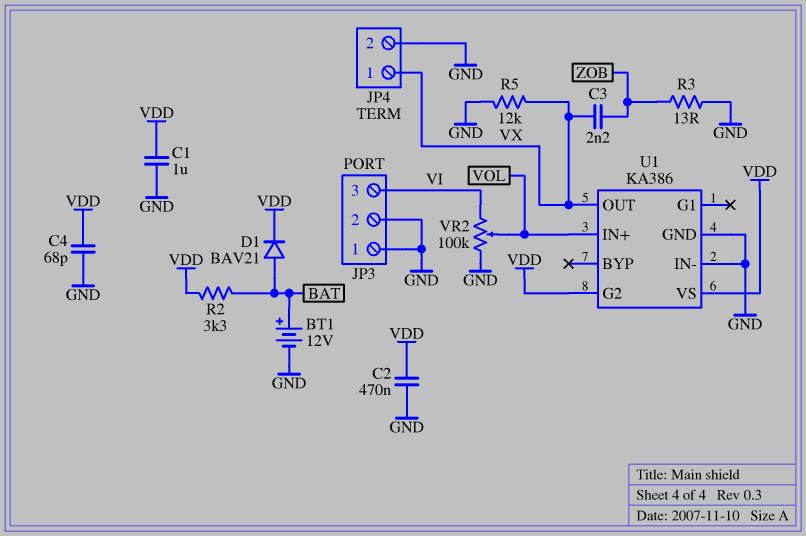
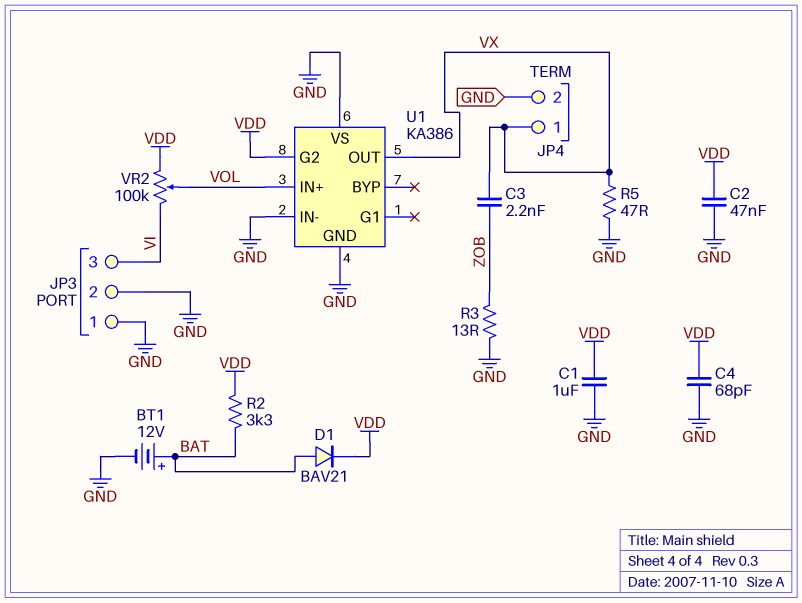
C2: 470nF (GND, VDD) -> 47nF (GND, VDD)
R5: 12k (GND, VX) -> 47 (GND, VX)
U1 pin VS: VDD -> GND
VR2: 100k (GND, VI, wiper VOL) -> 100k (VDD, VI, wiper VOL)

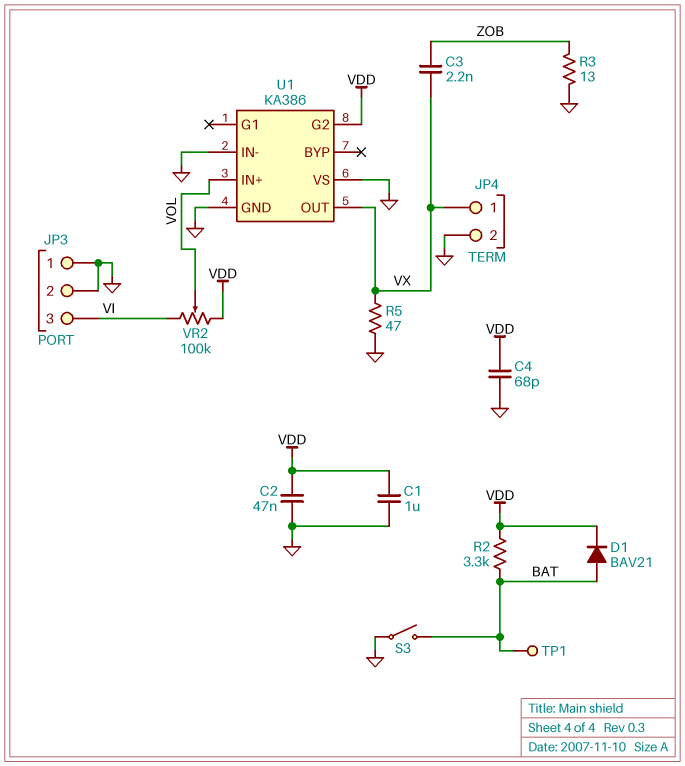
BT1: 12V (plus BAT, minus GND) -> none
S3: none -> switch (BAT, GND)
TP1: none -> test point (BAT)

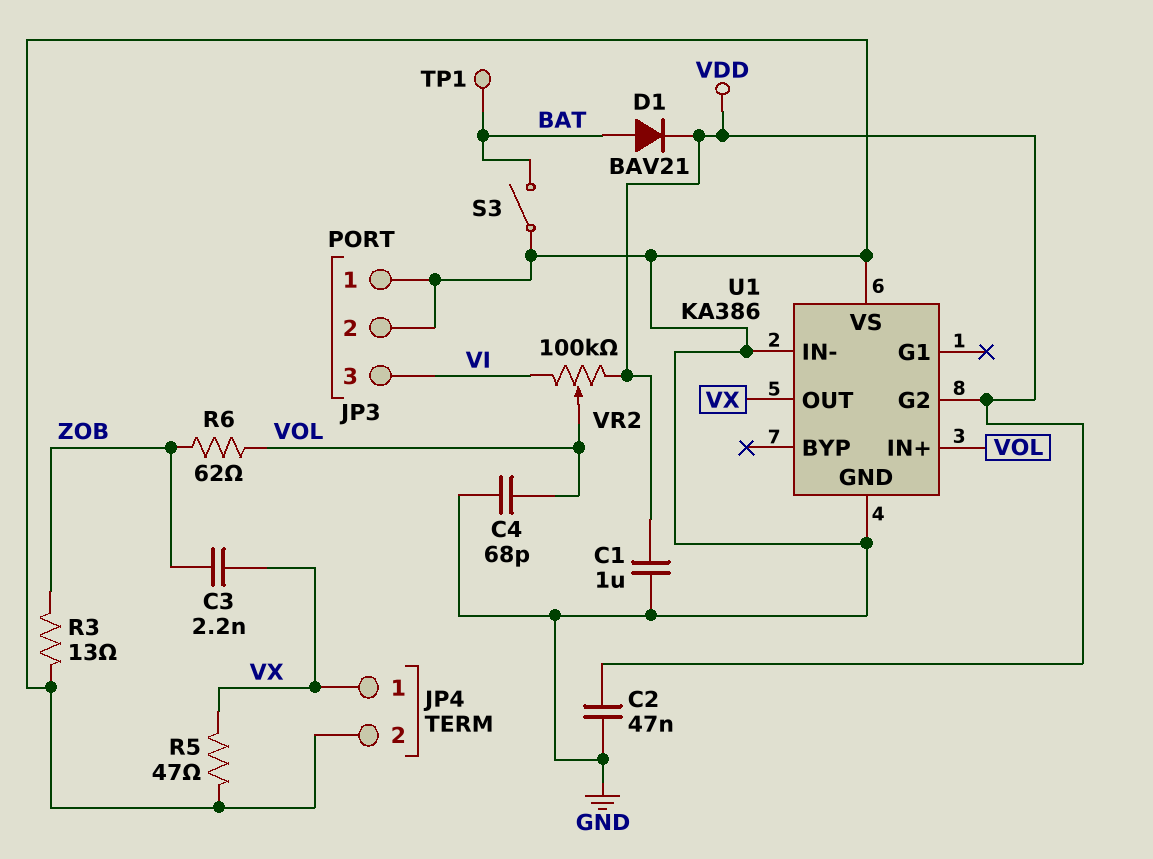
C4: 68pF (GND, VDD) -> 68pF (GND, VOL)
R2: 3.3k (BAT, VDD) -> none
R6: none -> 62 (VOL, ZOB)

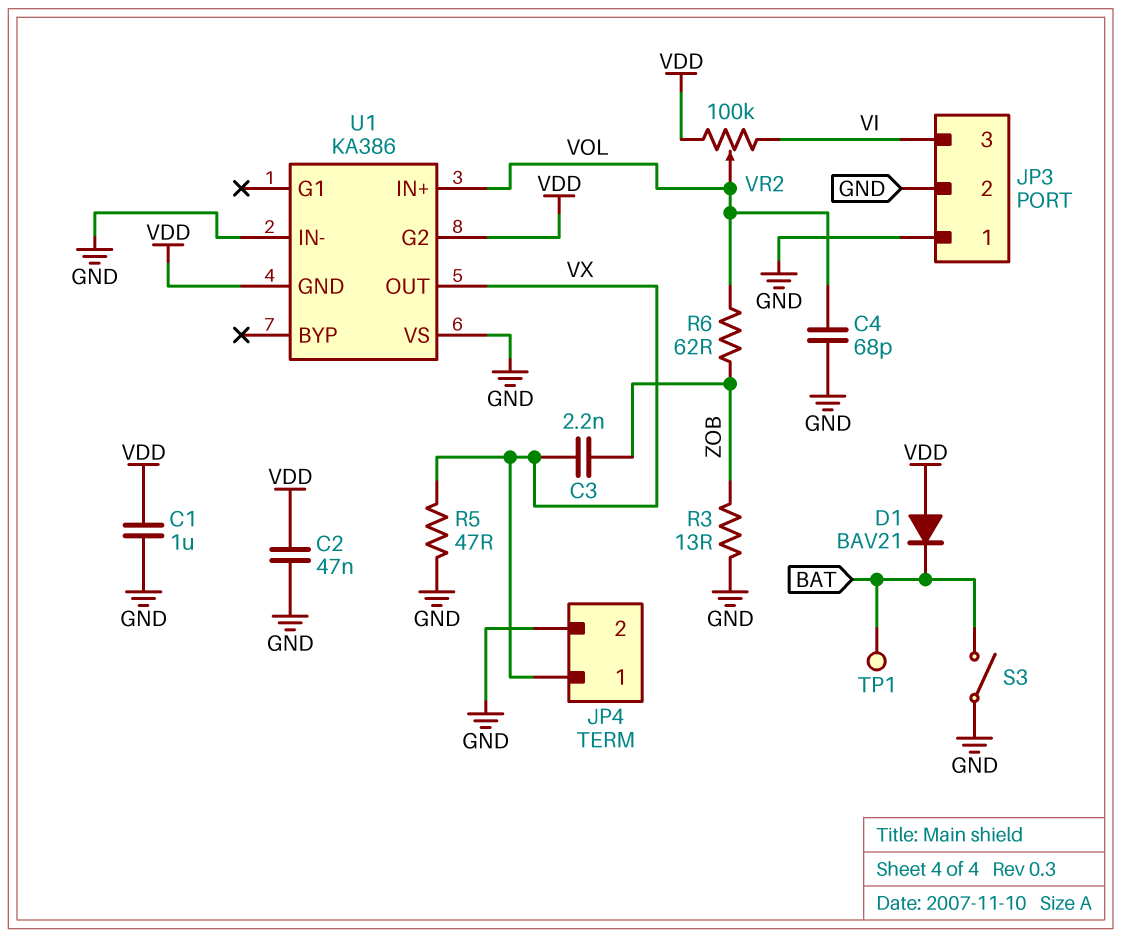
D1: diode BAV21 (A BAT, K VDD) -> diode BAV21 (A VDD, K BAT)
U1 pin GND: GND -> VDD

